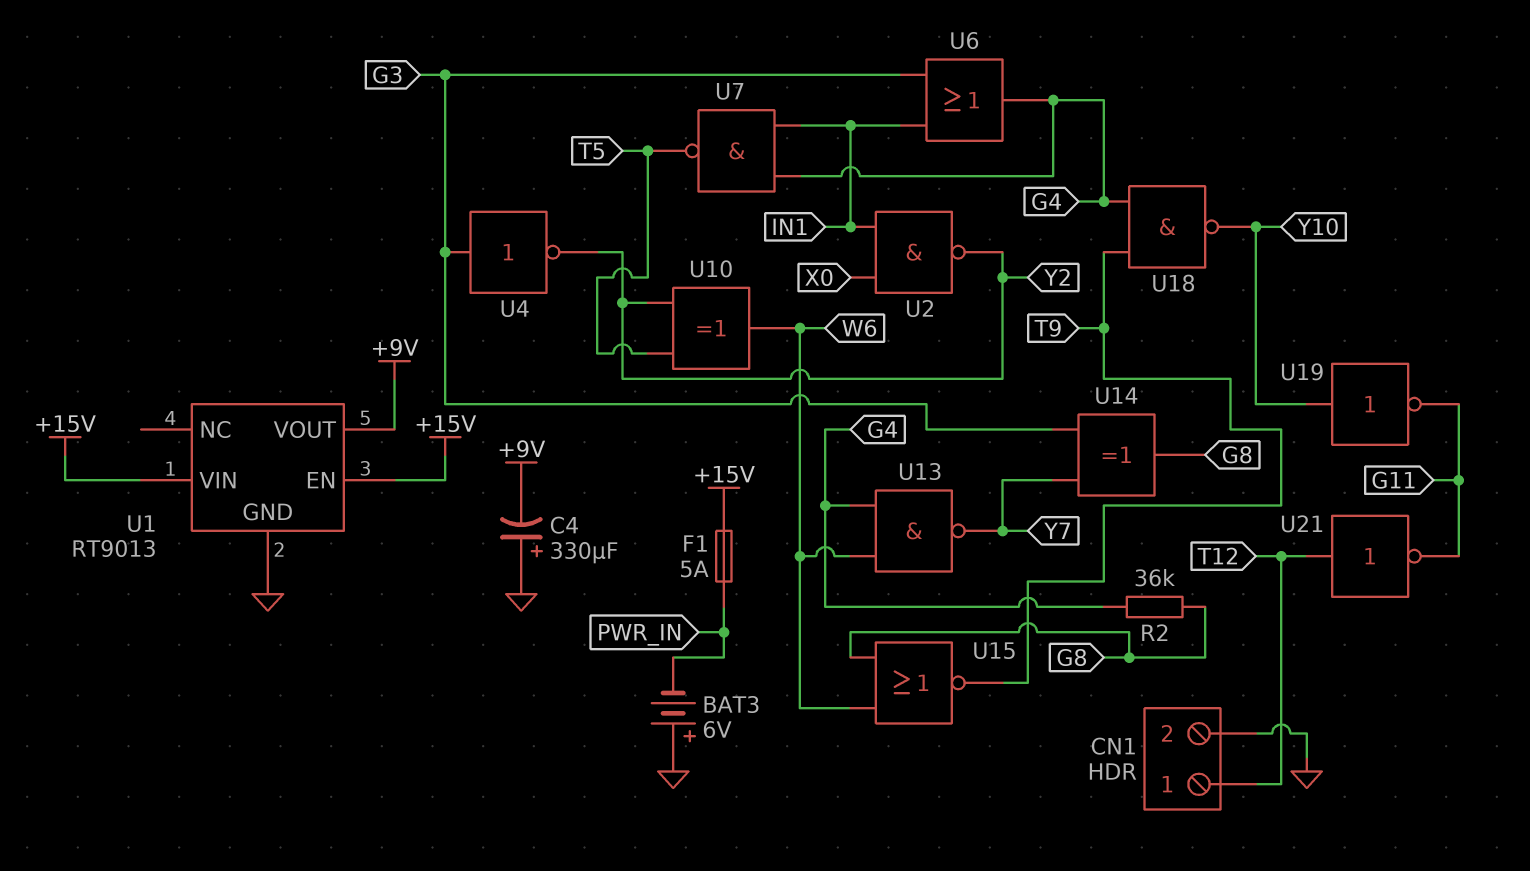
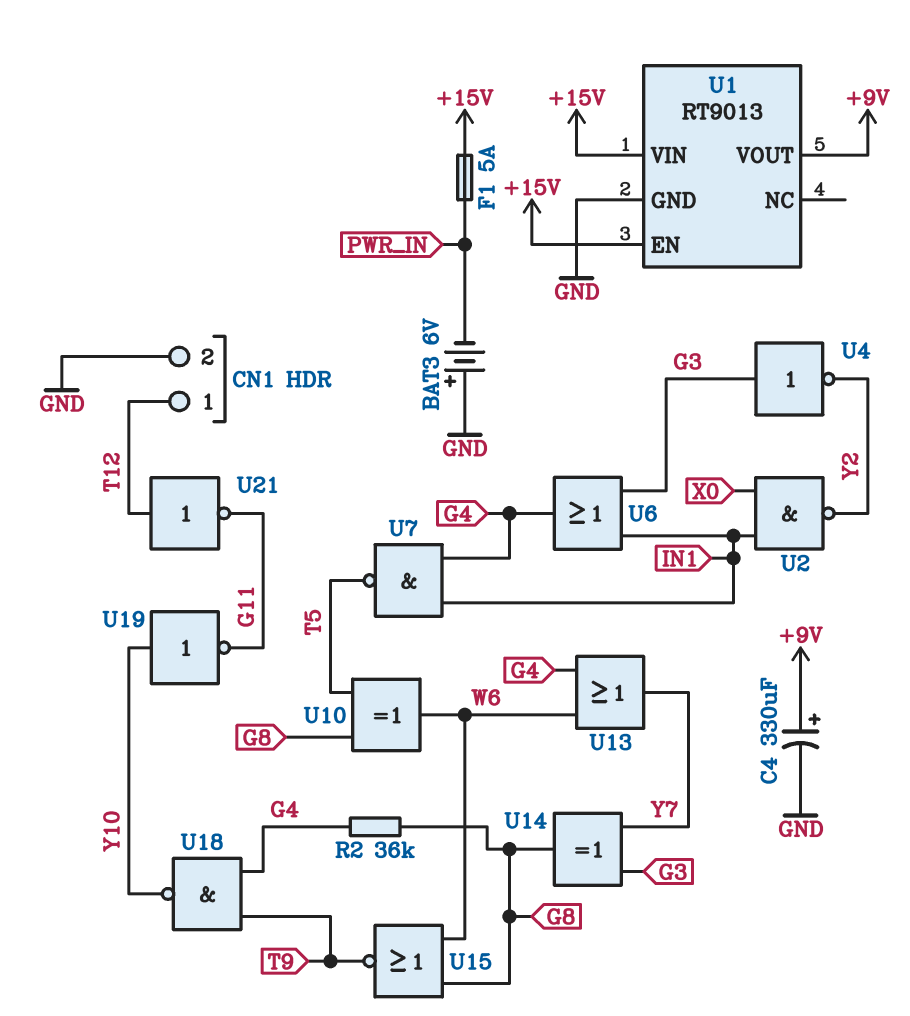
C4: 330uF (plus GND, minus +9V) -> 330uF (plus +9V, minus GND)
U10: XOR (in T5, in Y2, out W6) -> XOR (in G8, in T5, out W6)
U13: NAND (in G4, in W6, out Y7) -> OR (in G4, in W6, out Y7)

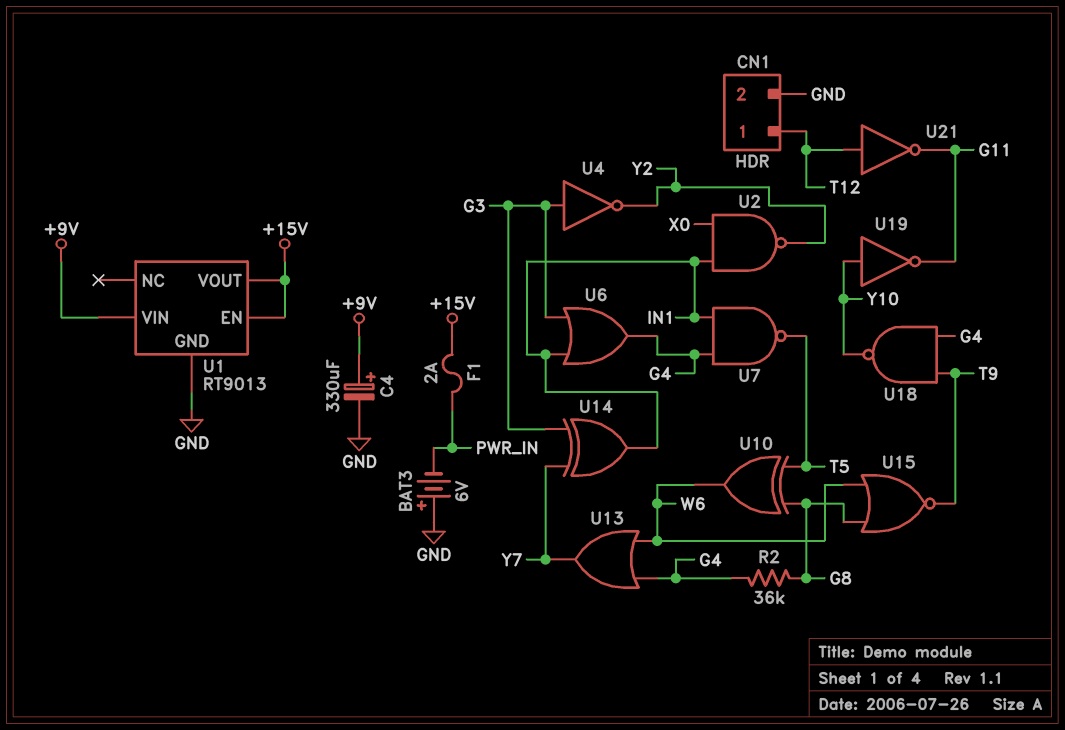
F1: 5A (+15V, PWR_IN) -> 2A (+15V, PWR_IN)
U1 pin VIN: +15V -> +9V
U1 pin VOUT: +9V -> +15V
U14: XOR (in G3, in Y7, out G8) -> XOR (in G3, in Y7, out IN1)

